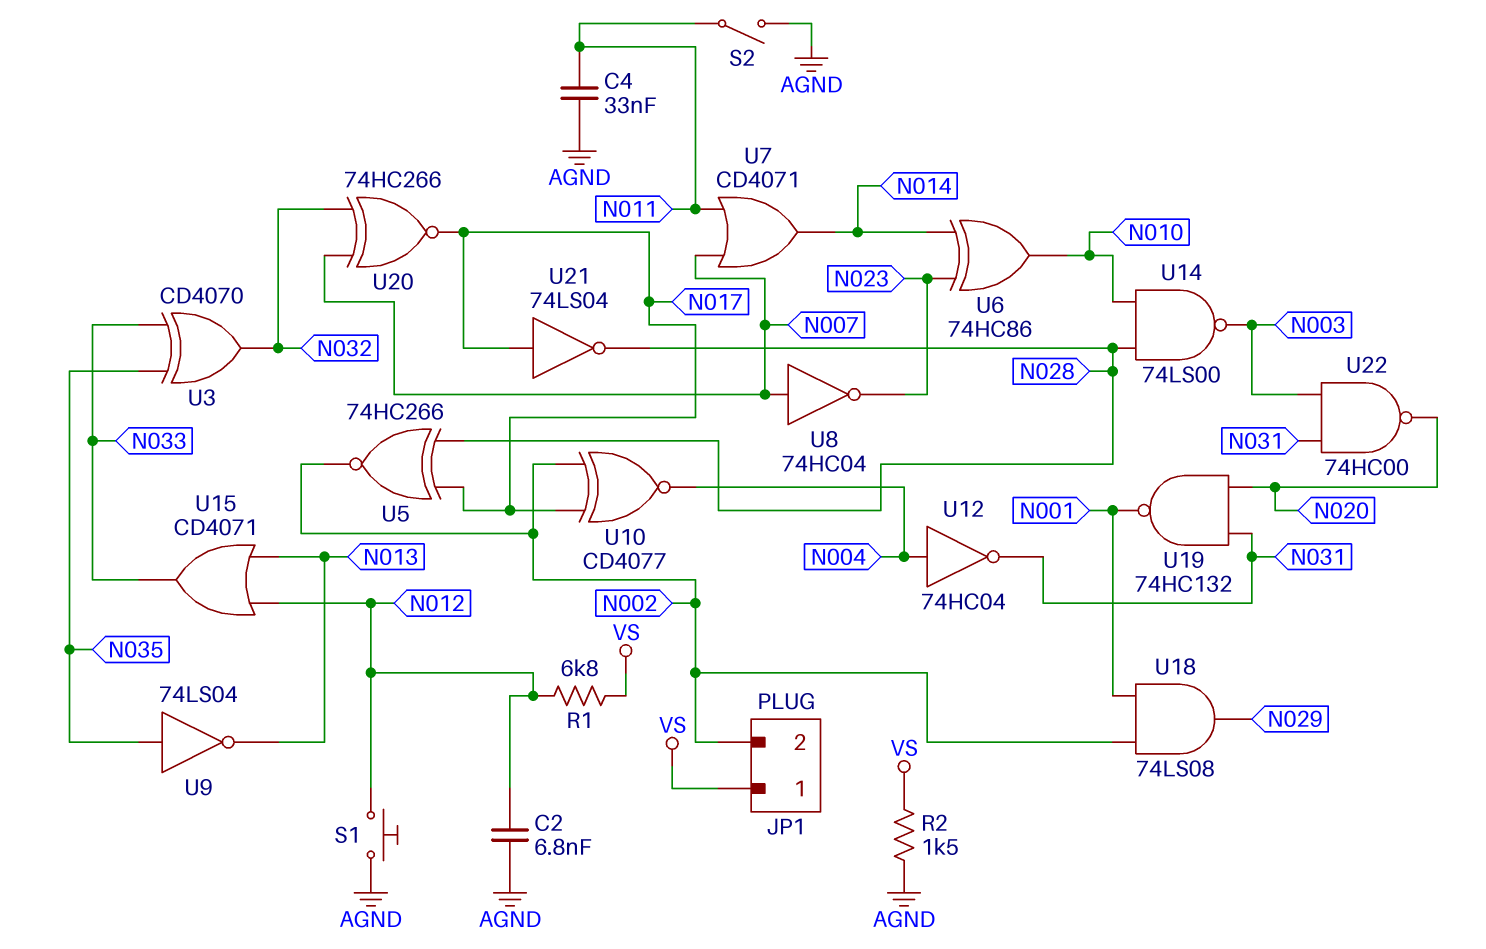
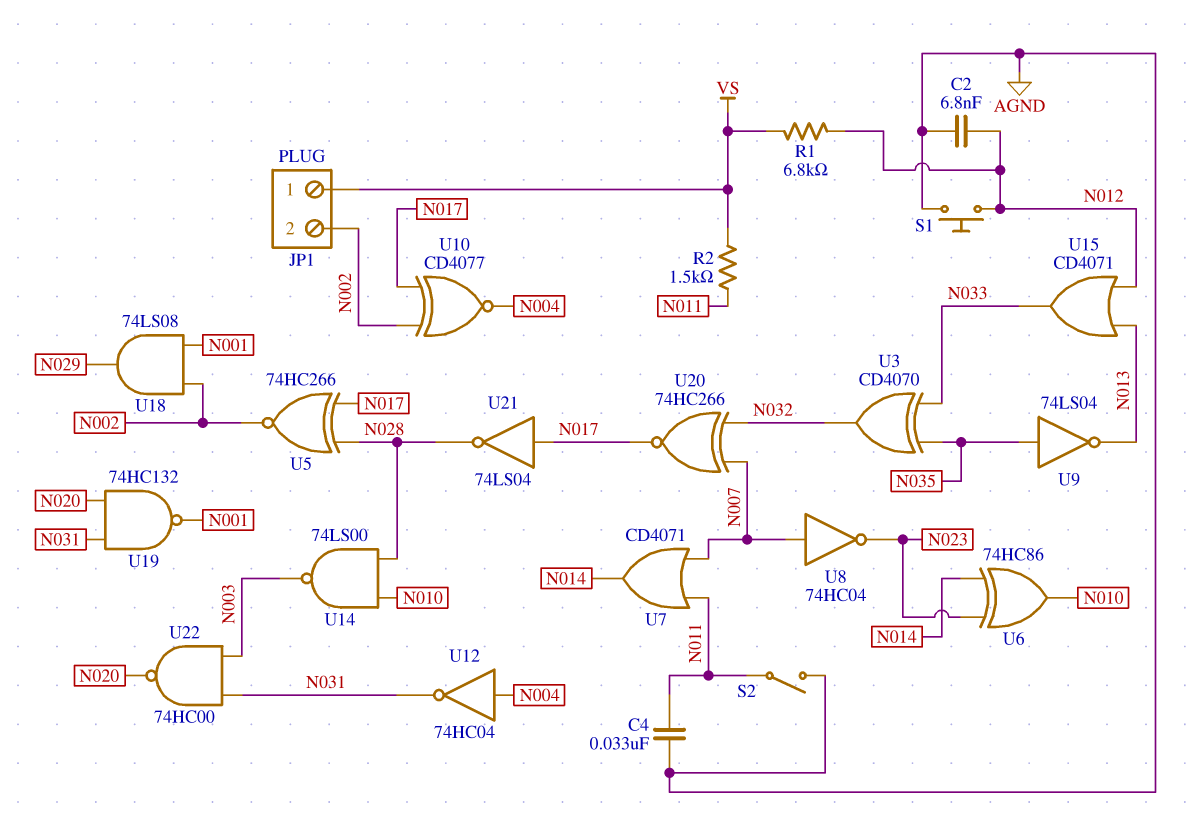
R2: 1.5k (AGND, VS) -> 1.5k (N011, VS)

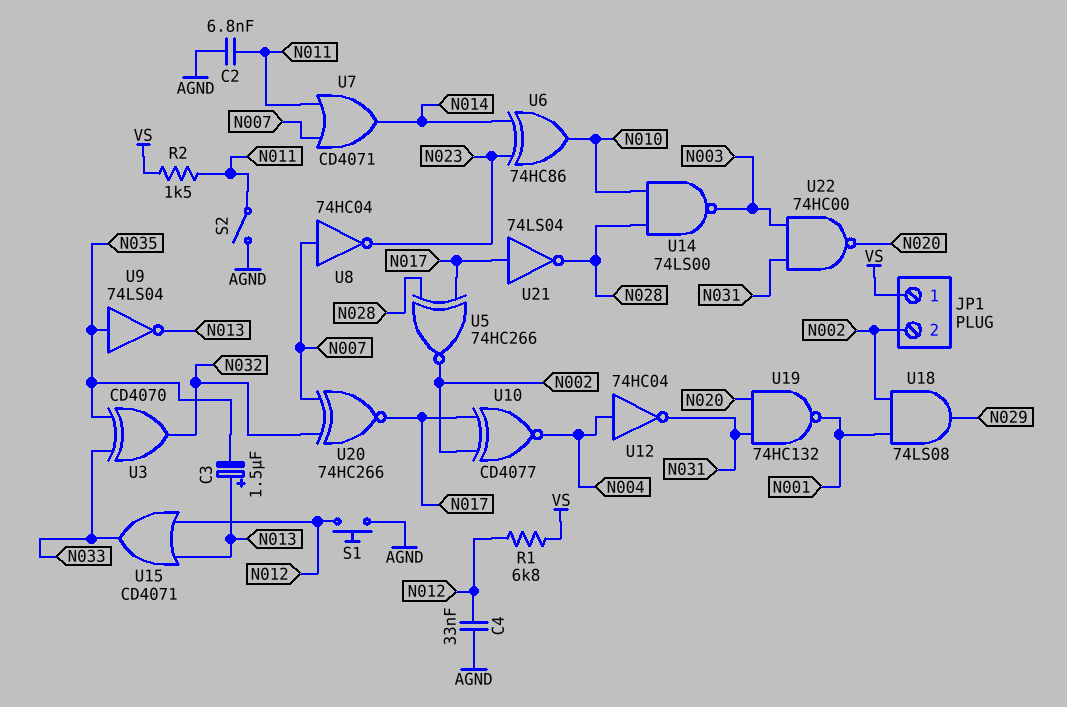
C2: 6.8nF (AGND, N012) -> 6.8nF (AGND, N011)
C3: none -> 1.5uF (plus N013, minus N035)
C4: 33nF (AGND, N011) -> 33nF (AGND, N012)

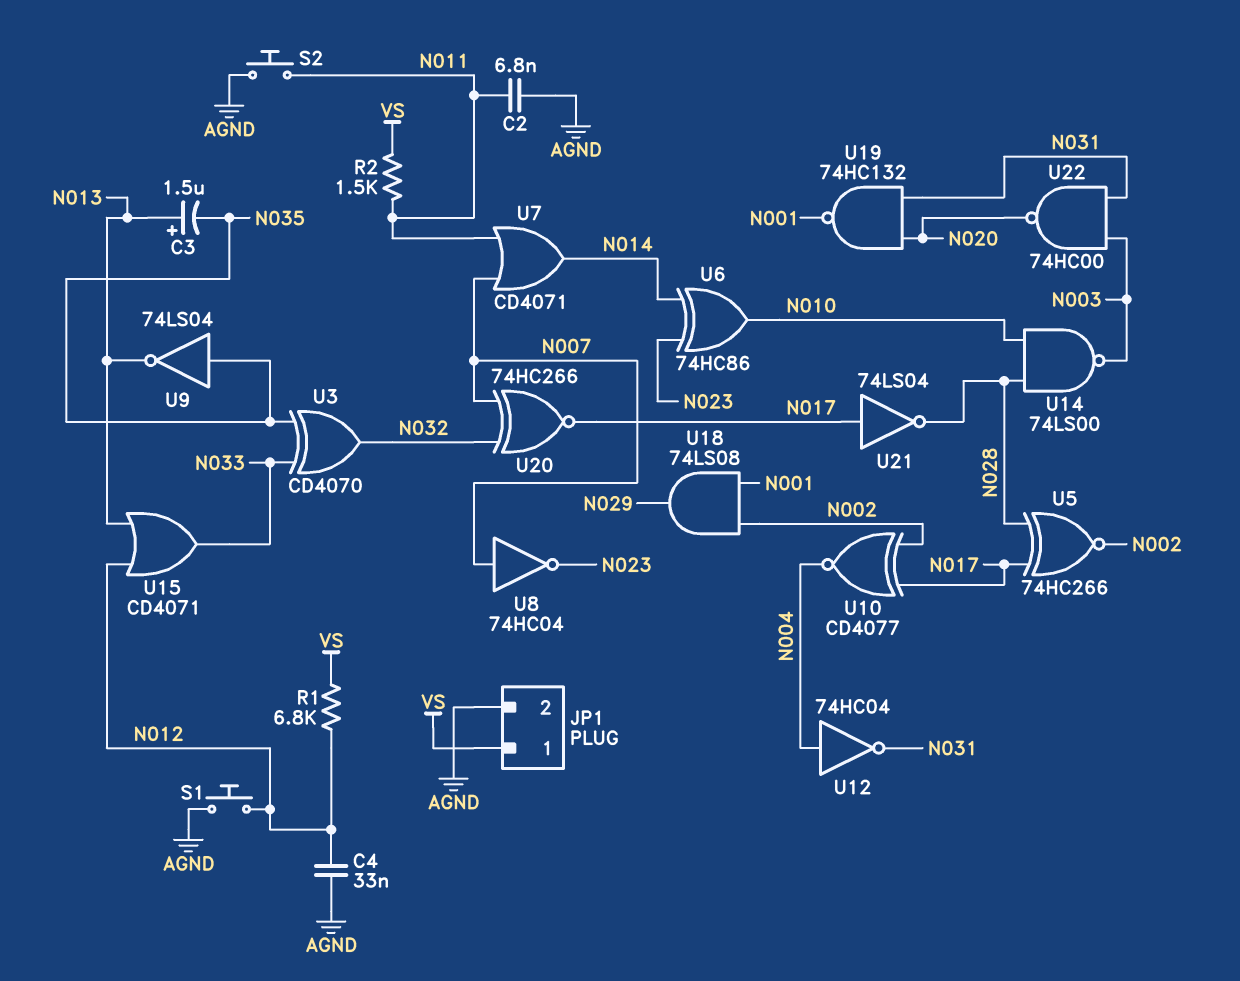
JP1 pin 2: N002 -> AGND
S2: switch (AGND, N011) -> button (AGND, N011)

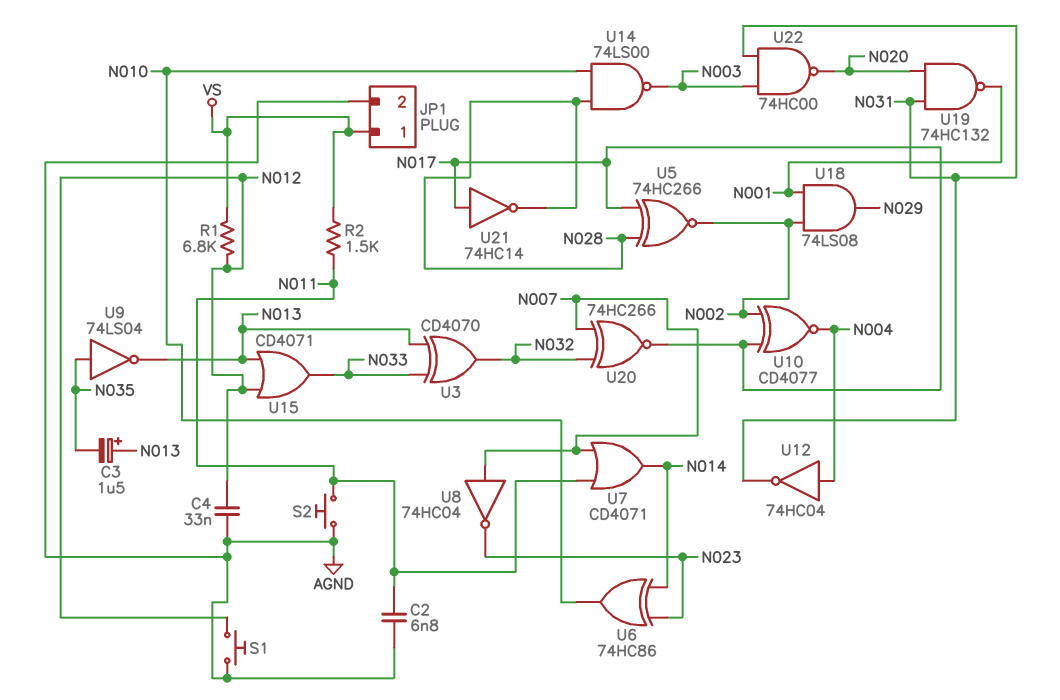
U3: XOR CD4070 (in N033, in N035, out N032) -> XOR CD4070 (in N013, in N033, out N032)
U21: NOT 74LS04 (in N017, out N028) -> NOT 74HC14 (in N017, out N028)

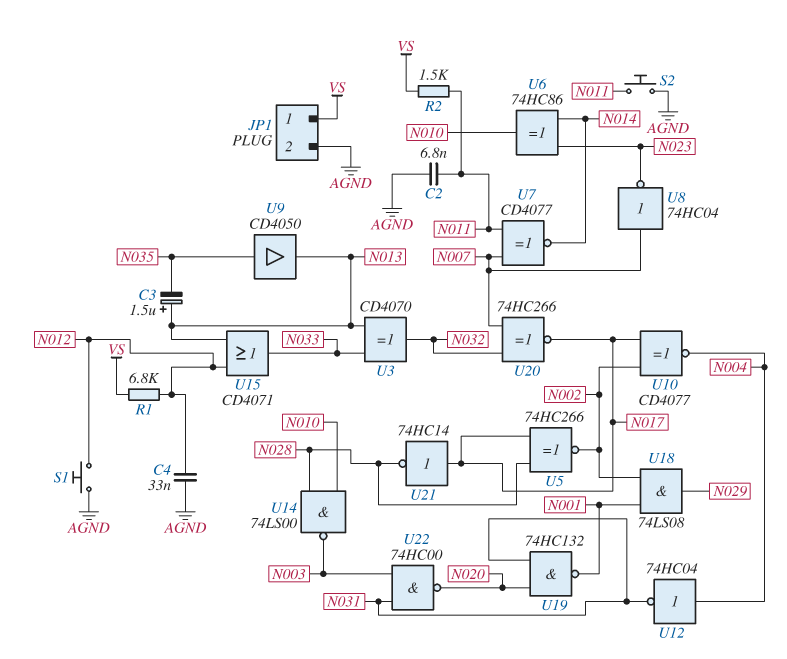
U7: OR CD4071 (in N007, in N011, out N014) -> XNOR CD4077 (in N007, in N011, out N014)
U9: NOT 74LS04 (in N035, out N013) -> buffer CD4050 (in N035, out N013)

